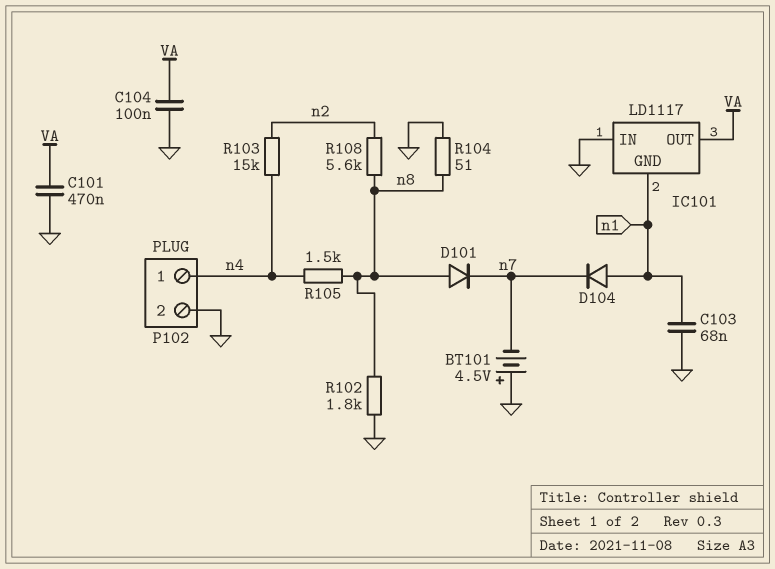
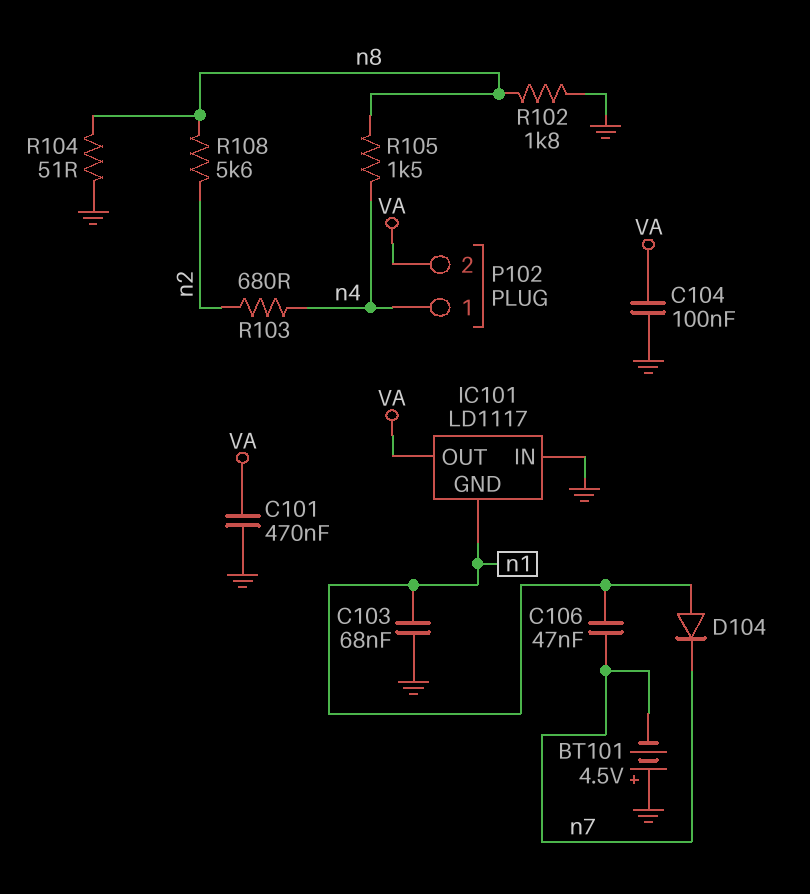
C106: none -> 47nF (n1, n7)
D101: diode (A n8, K n7) -> none
P102 pin 2: GND -> VA
R103: 15k (n2, n4) -> 680 (n2, n4)

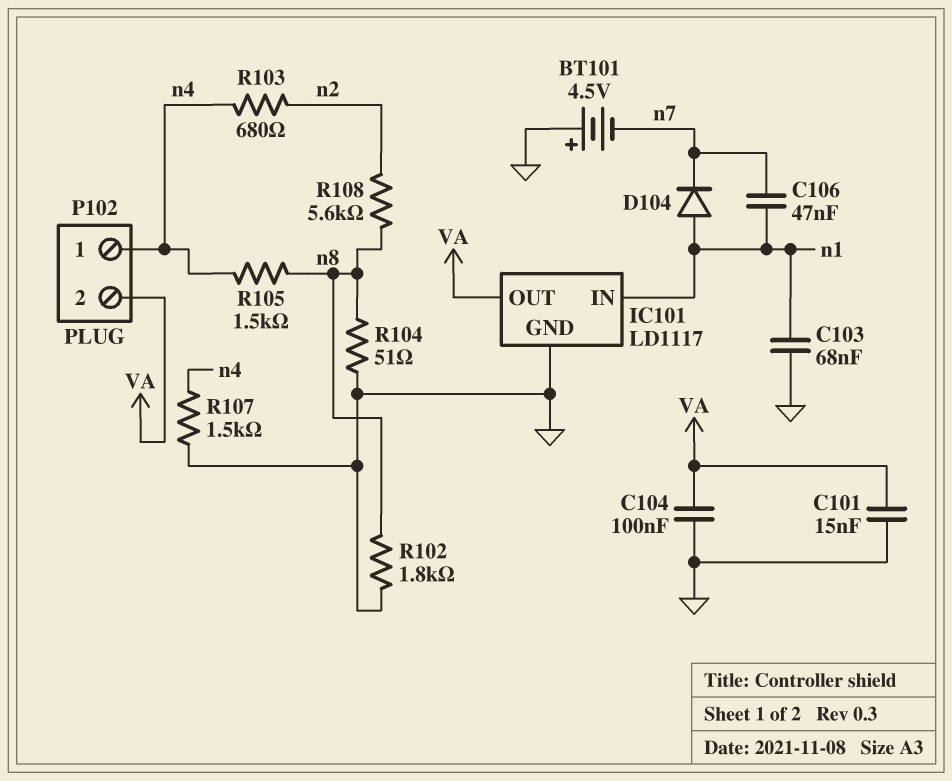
C101: 470nF (GND, VA) -> 15nF (GND, VA)
IC101 pin GND: n1 -> GND
IC101 pin IN: GND -> n1
R107: none -> 1.5k (GND, n4)

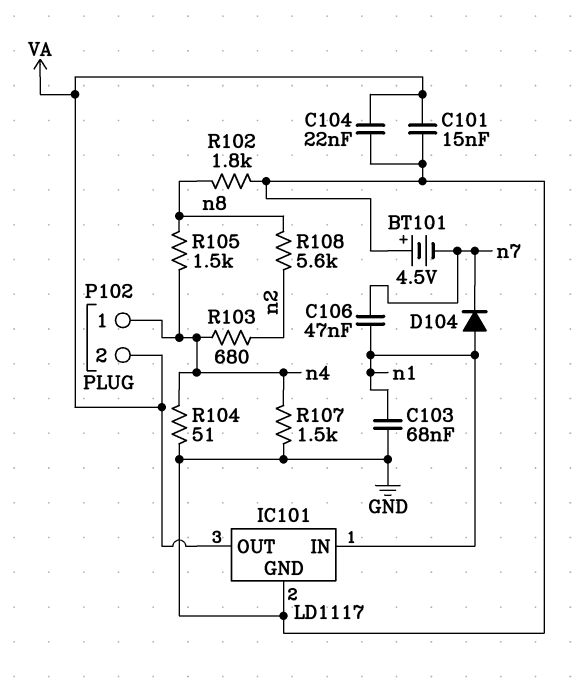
C104: 100nF (GND, VA) -> 22nF (GND, VA)
R104: 51 (GND, n8) -> 51 (GND, n4)

